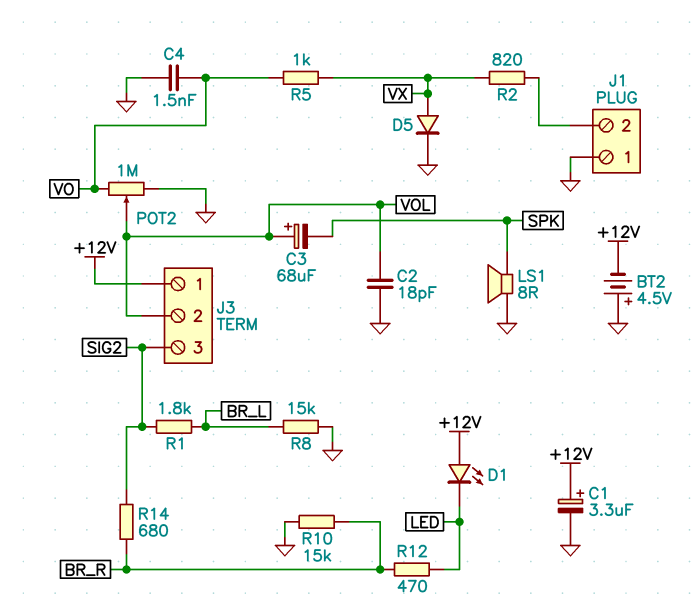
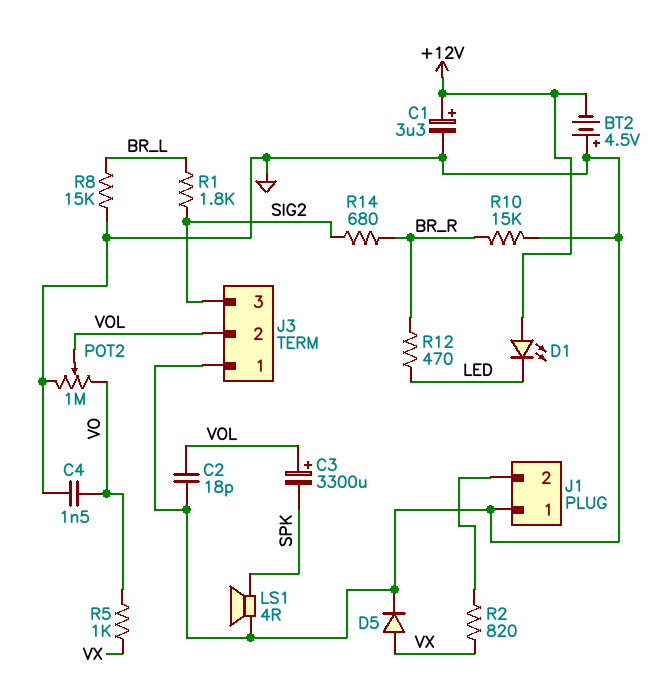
C3: 68uF (plus VOL, minus SPK) -> 3300uF (plus VOL, minus SPK)
J3 pin 1: +12V -> GND
LS1: speaker 8R (GND, SPK) -> speaker 4R (GND, SPK)

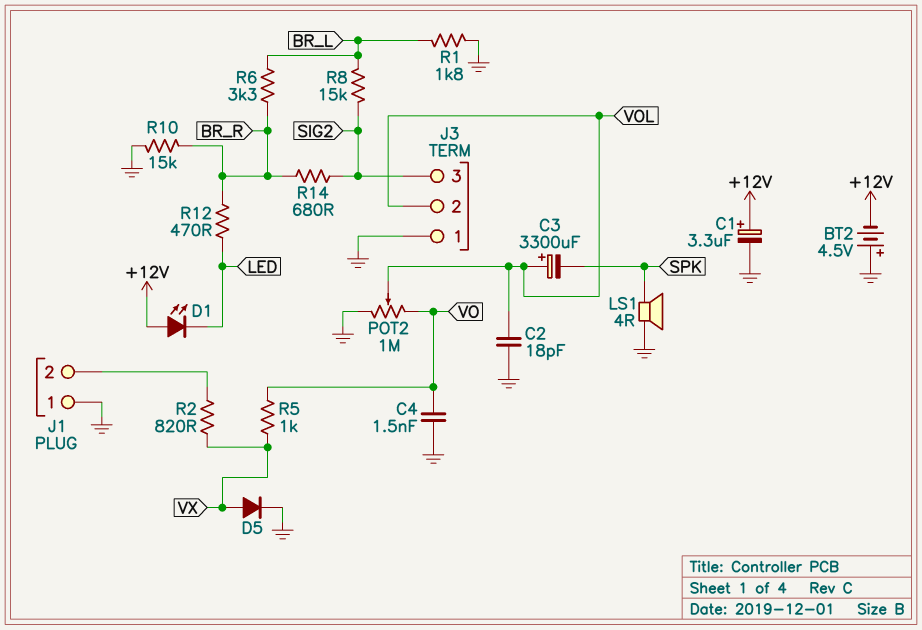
R1: 1.8k (BR_L, SIG2) -> 1.8k (BR_L, GND)
R6: none -> 3.3k (BR_L, BR_R)
R8: 15k (BR_L, GND) -> 15k (BR_L, SIG2)

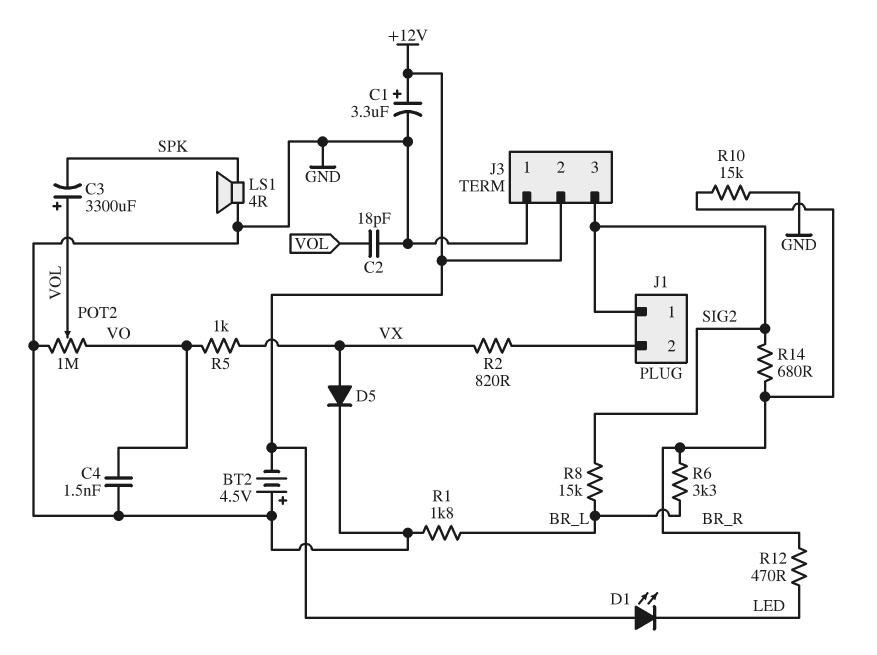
J1 pin 1: GND -> SIG2
J3 pin 2: VOL -> +12V

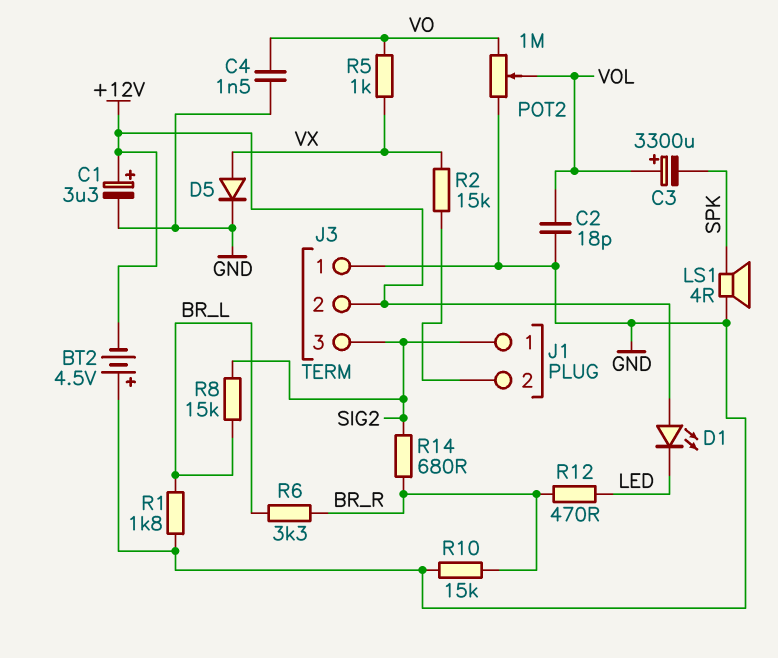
R2: 820 (J1/2, VX) -> 15k (J1/2, VX)

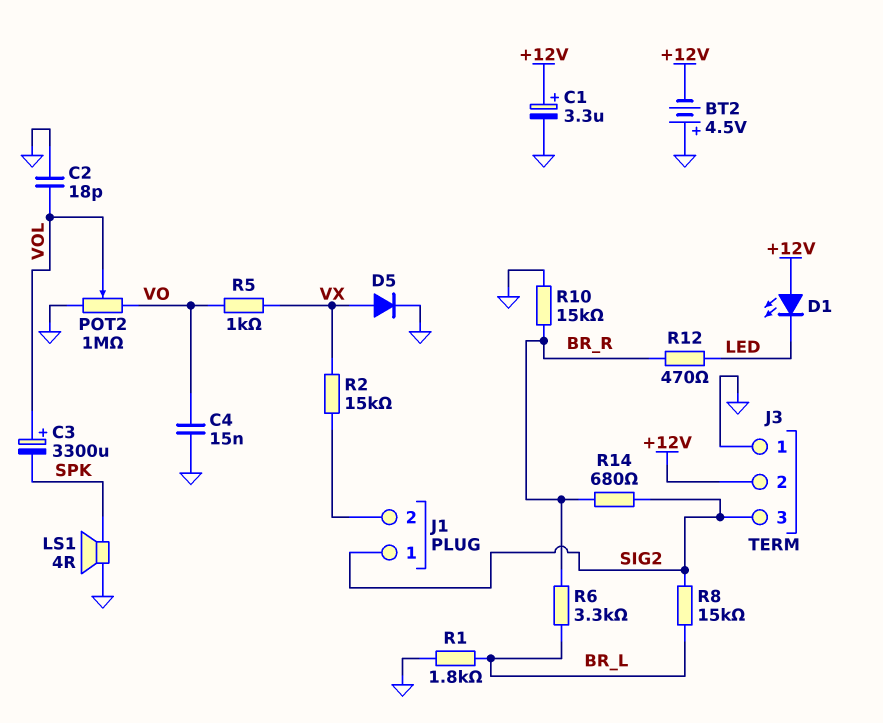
C4: 1.5nF (GND, VO) -> 15nF (GND, VO)

